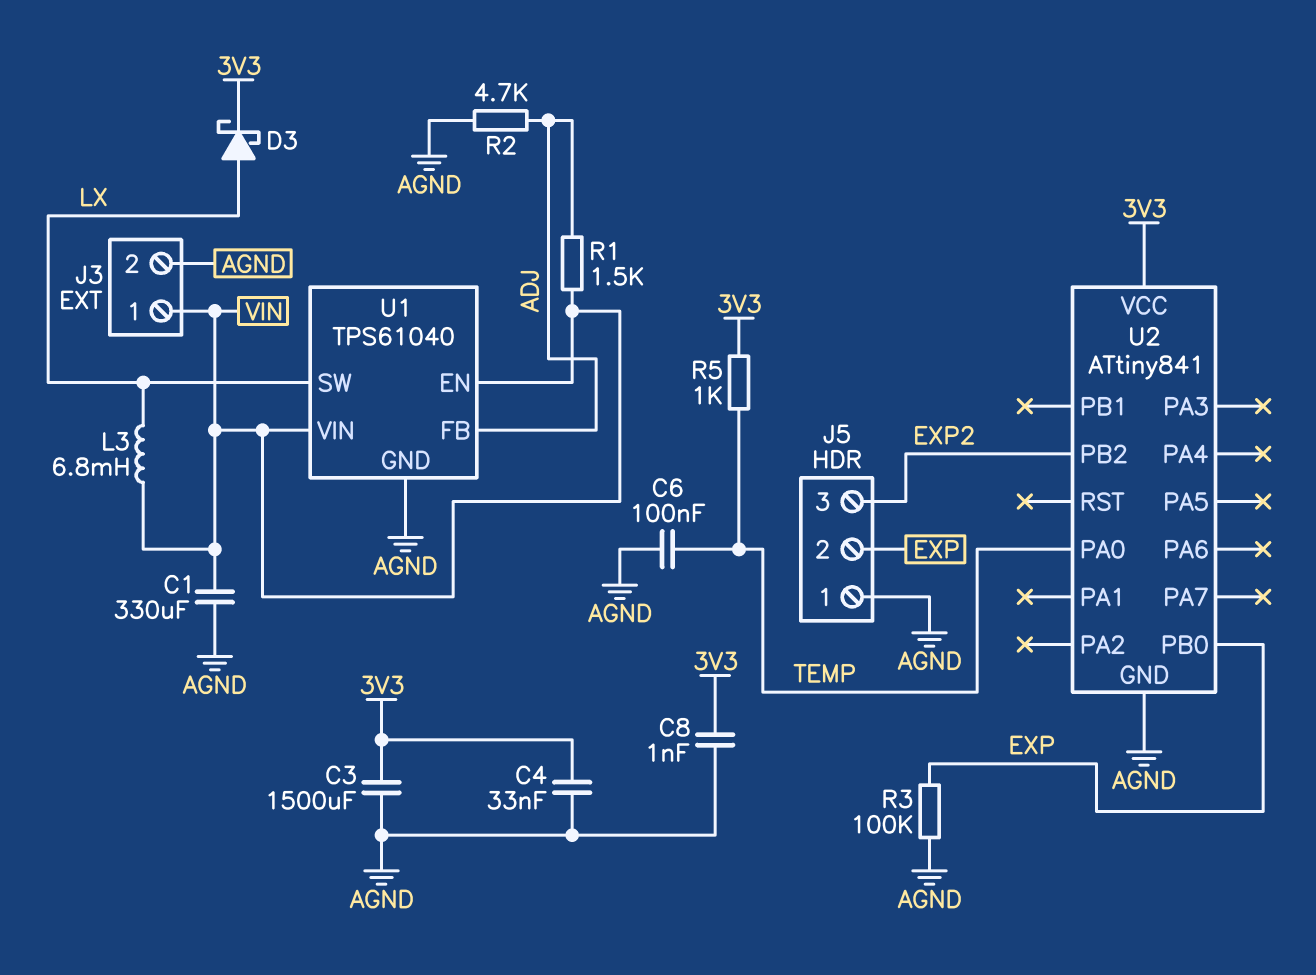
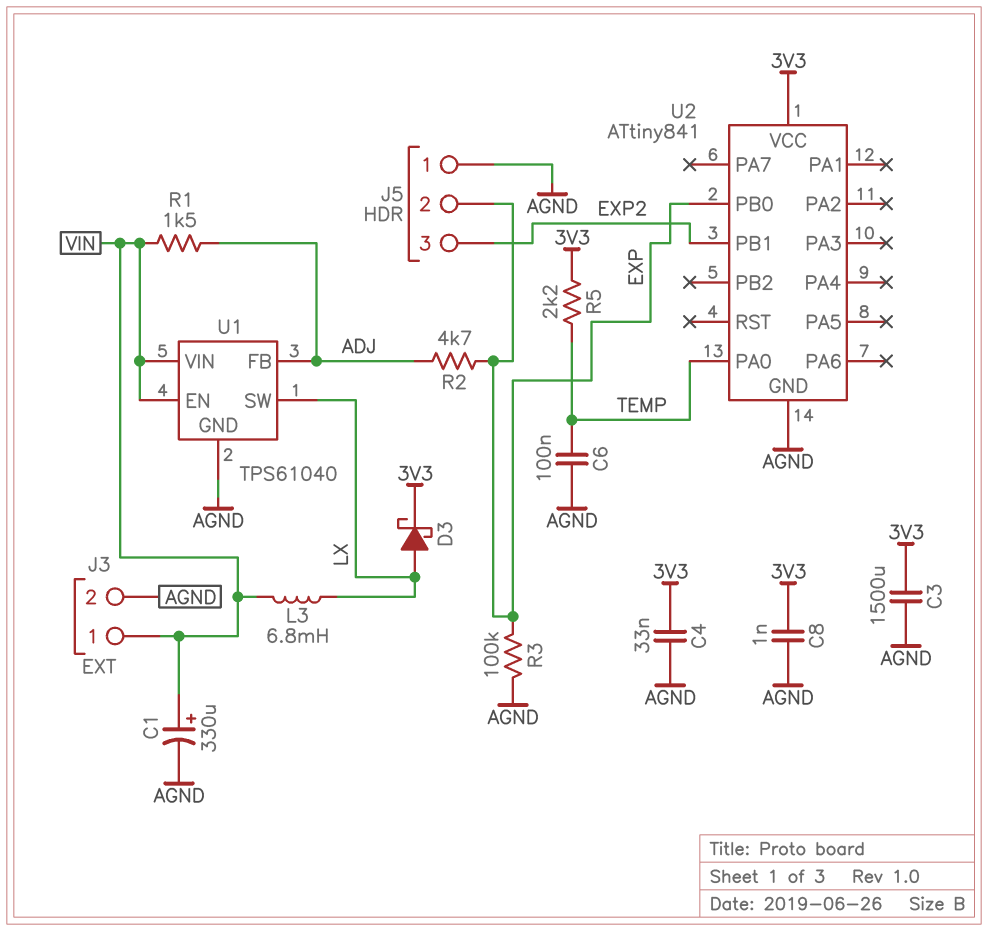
C1: 330uF (AGND, VIN) -> 330uF (plus VIN, minus AGND)
R2: 4.7k (ADJ, AGND) -> 4.7k (ADJ, EXP)
R5: 1k (3V3, TEMP) -> 2.2k (3V3, TEMP)
U2 pin PB1: none -> EXP2
U2 pin PB2: EXP2 -> none

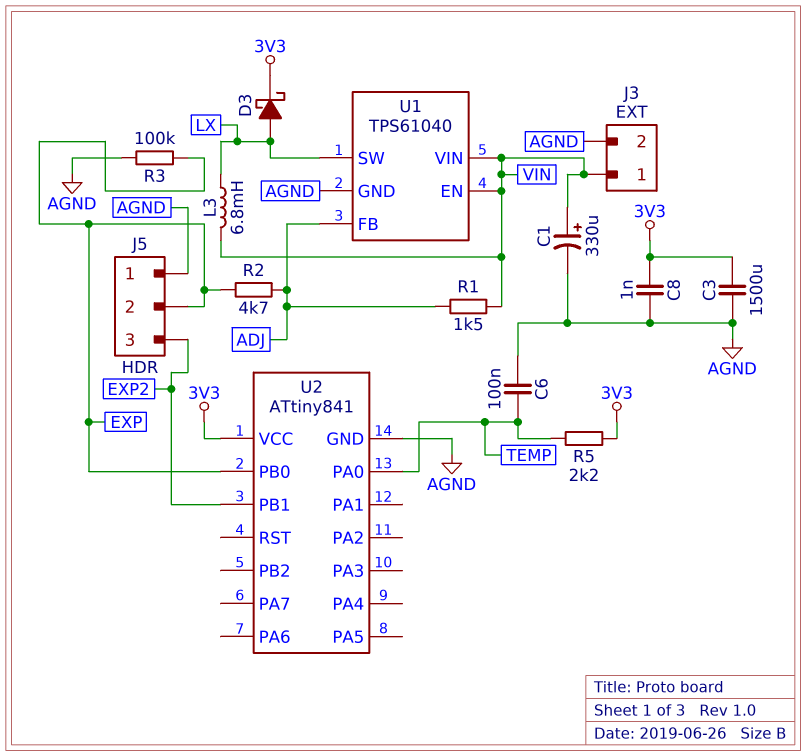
C4: 33nF (3V3, AGND) -> none

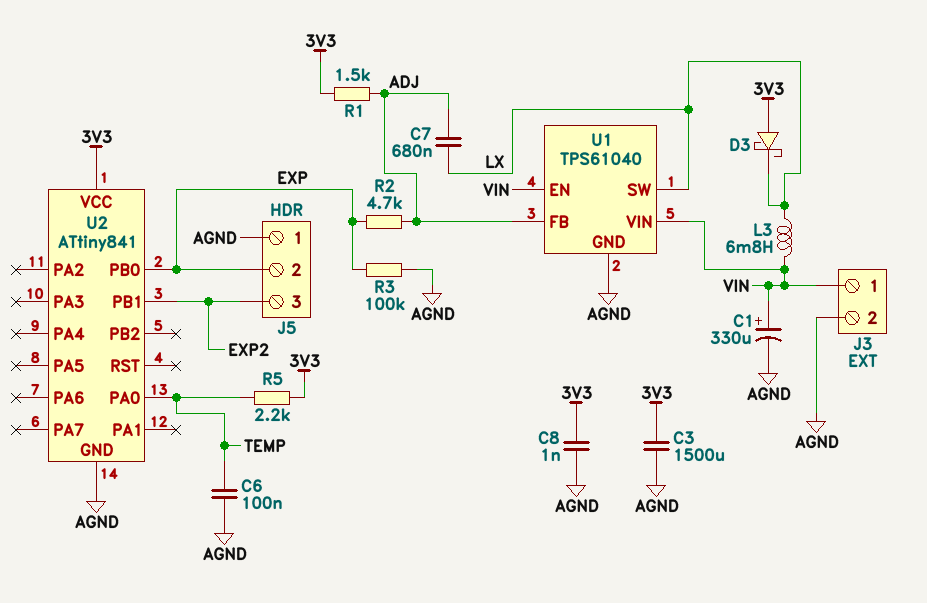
C7: none -> 680nF (ADJ, LX)
D3: schottky (A LX, K 3V3) -> schottky (A 3V3, K LX)
R1: 1.5k (ADJ, VIN) -> 1.5k (3V3, ADJ)

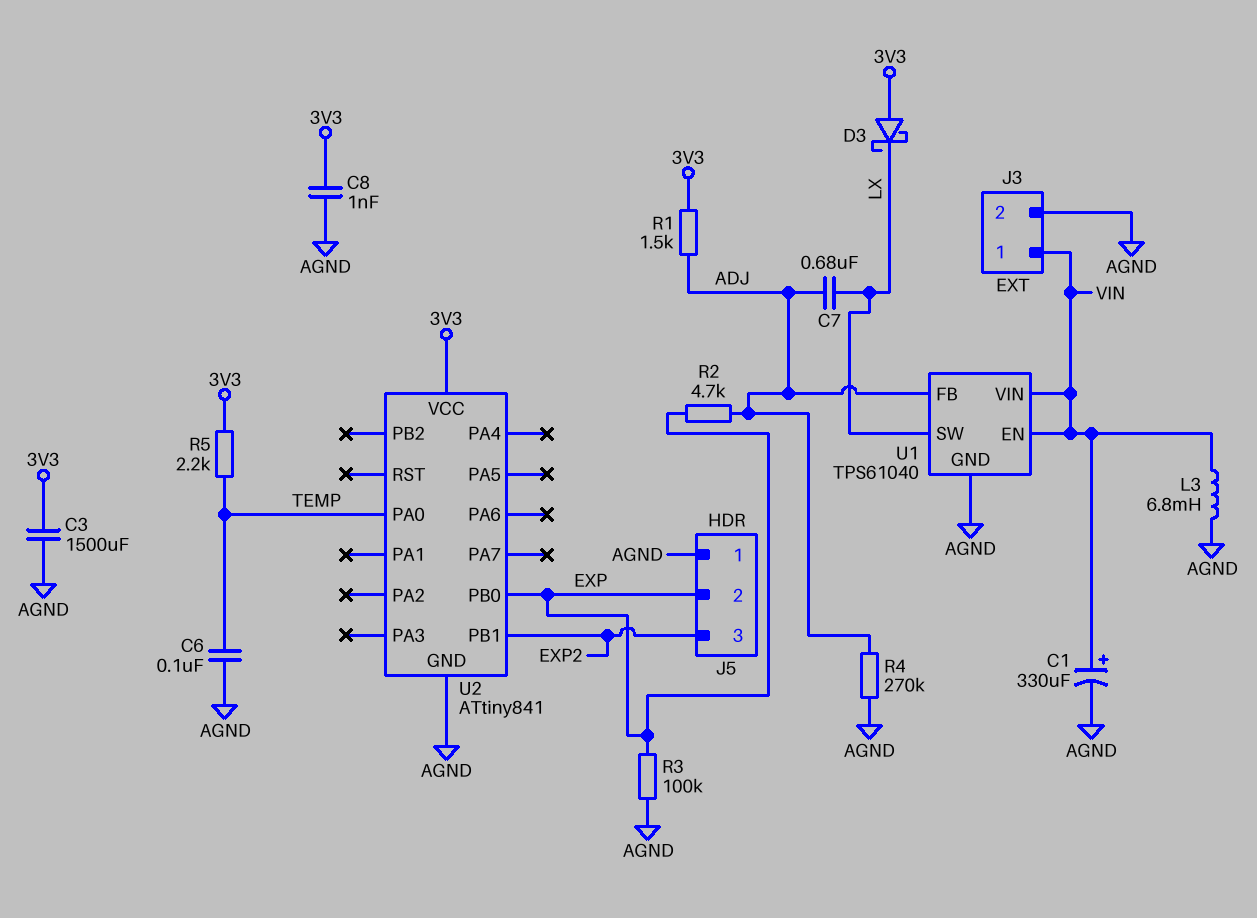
L3: 6.8mH (LX, VIN) -> 6.8mH (AGND, VIN)
R4: none -> 270k (ADJ, AGND)

